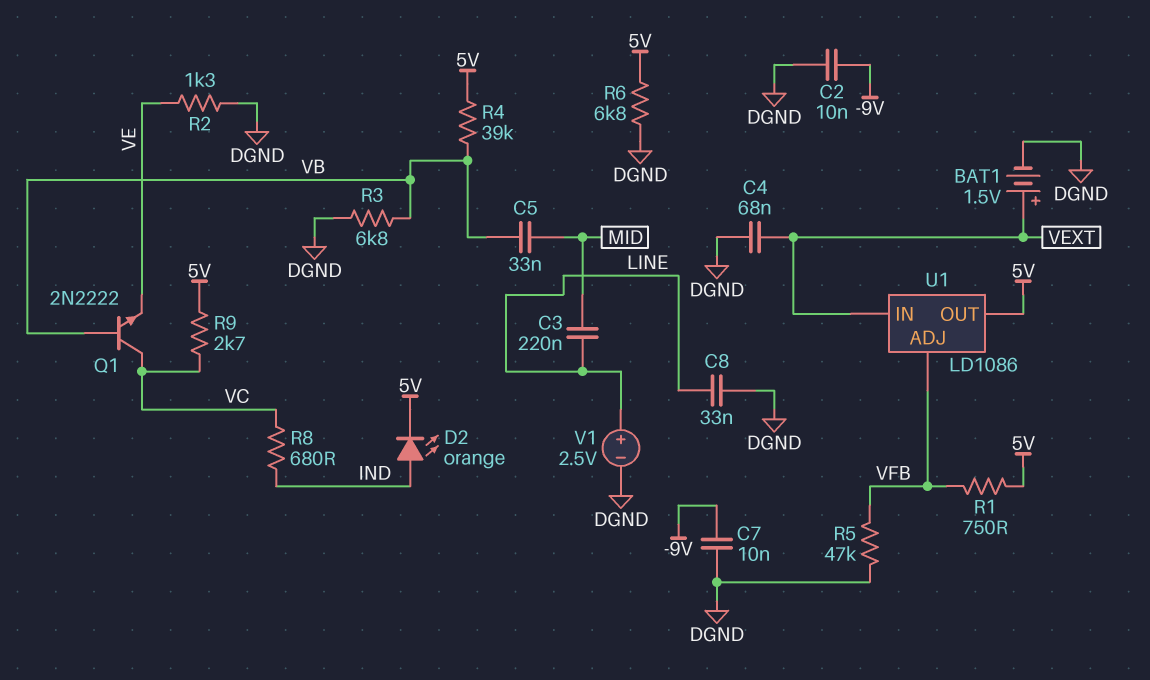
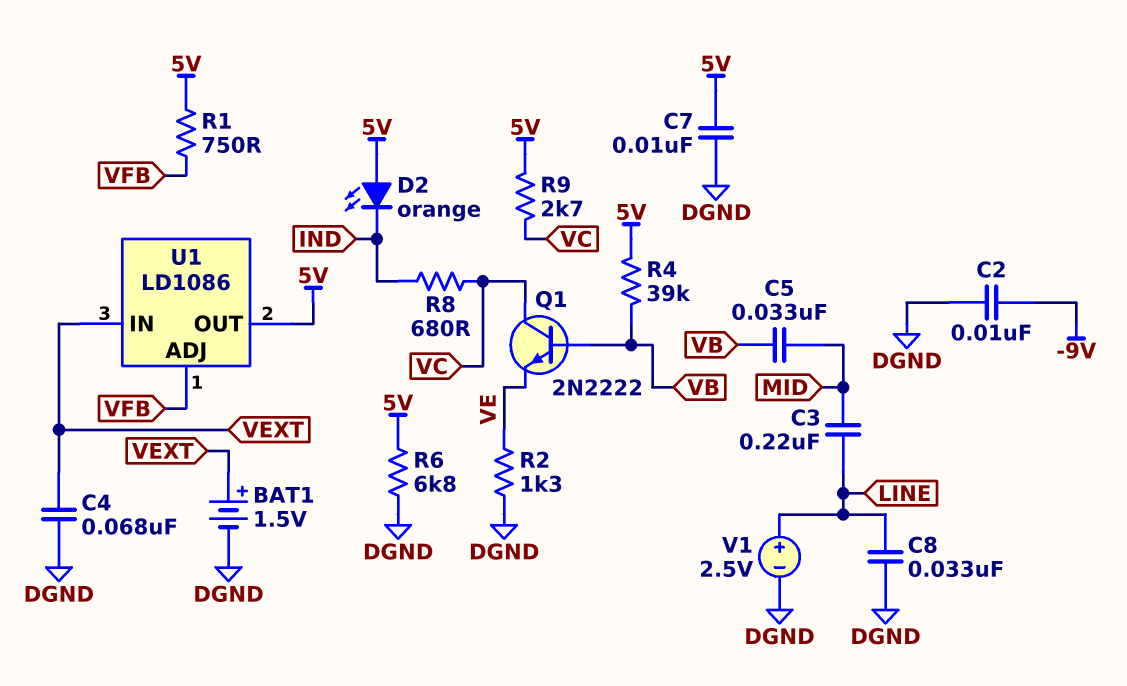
C7: 10nF (-9V, DGND) -> 10nF (5V, DGND)
D2: LED orange (A IND, K 5V) -> LED orange (A 5V, K IND)
R3: 6.8k (DGND, VB) -> none
R5: 47k (DGND, VFB) -> none

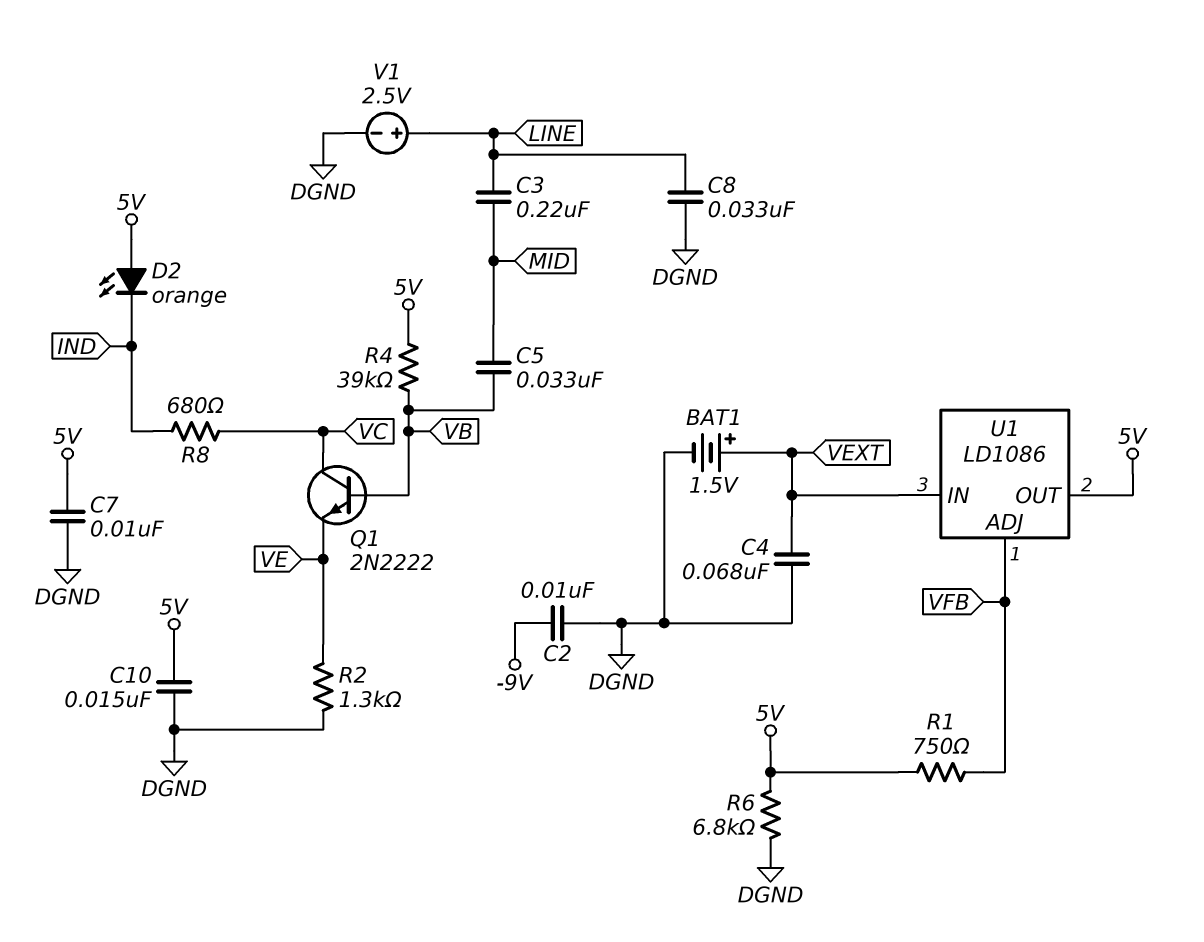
C10: none -> 15nF (5V, DGND)
R9: 2.7k (5V, VC) -> none

